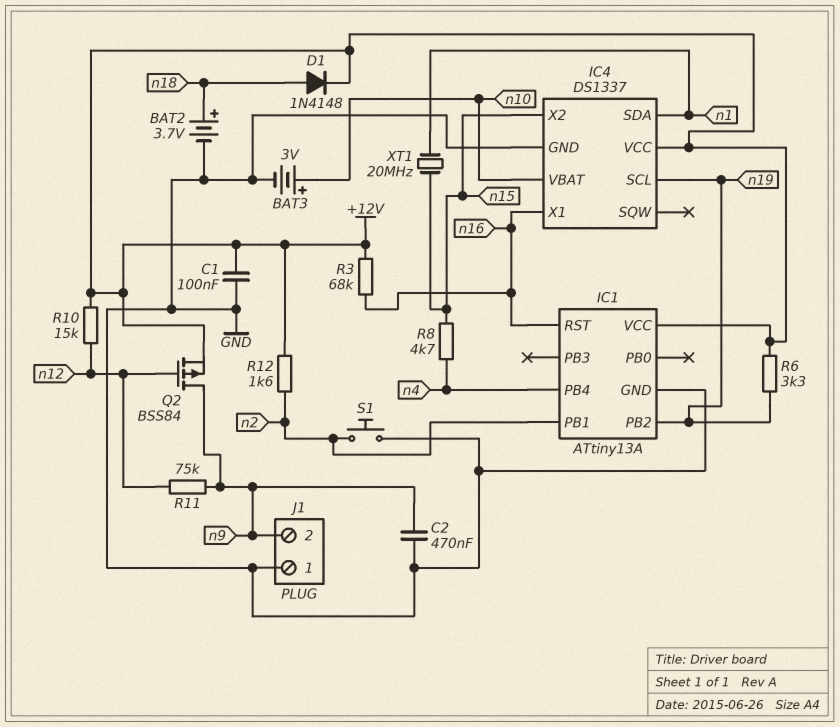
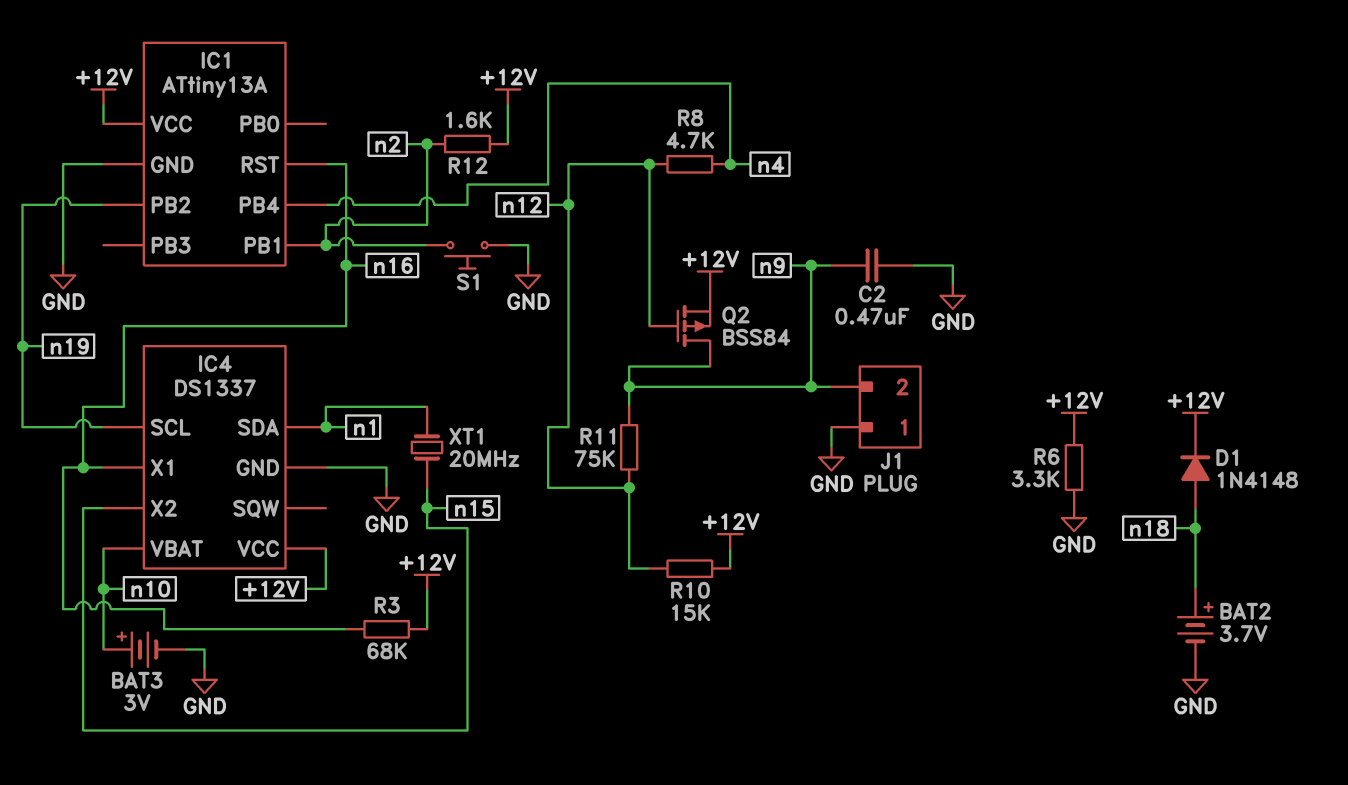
C1: 100nF (+12V, GND) -> none
R6: 3.3k (+12V, n19) -> 3.3k (+12V, GND)
R8: 4.7k (n4, n15) -> 4.7k (n4, n12)

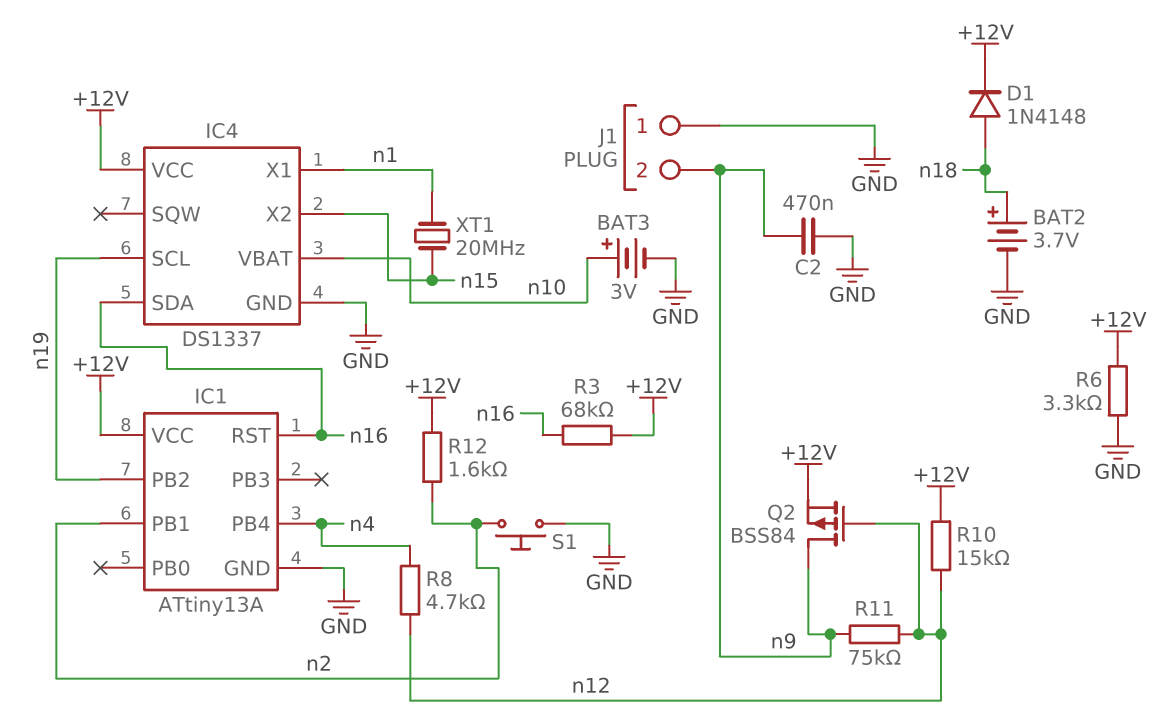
IC4 pin SDA: n1 -> n16
IC4 pin X1: n16 -> n1

